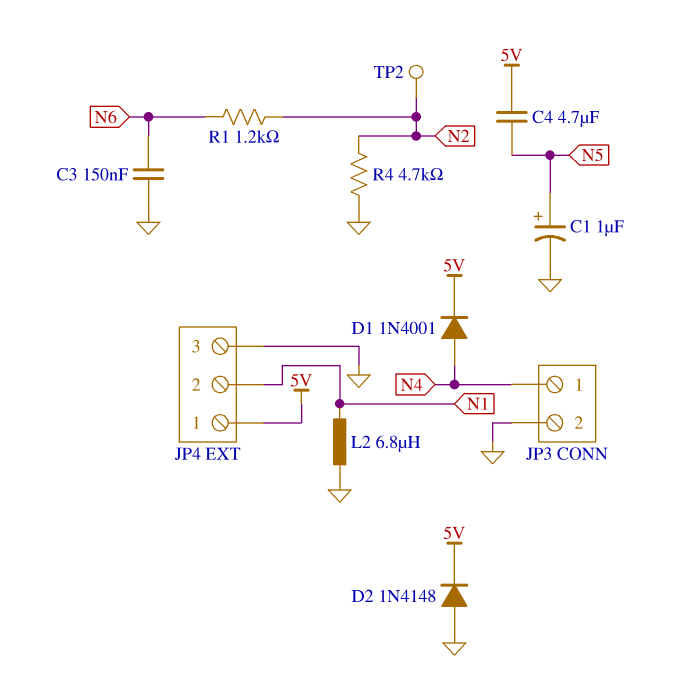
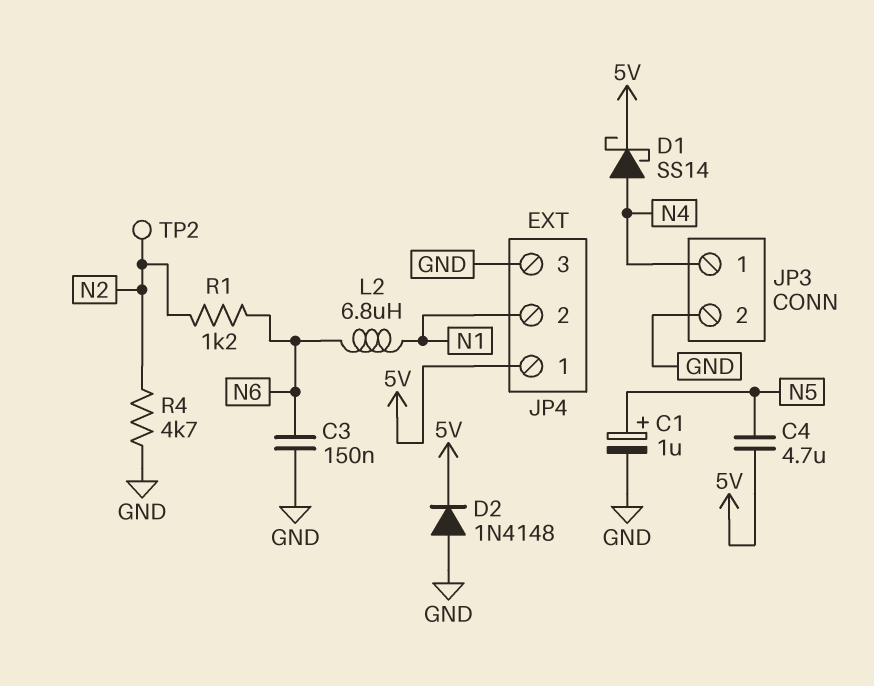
D1: diode 1N4001 (A N4, K 5V) -> schottky SS14 (A N4, K 5V)
L2: 6.8uH (GND, N1) -> 6.8uH (N1, N6)

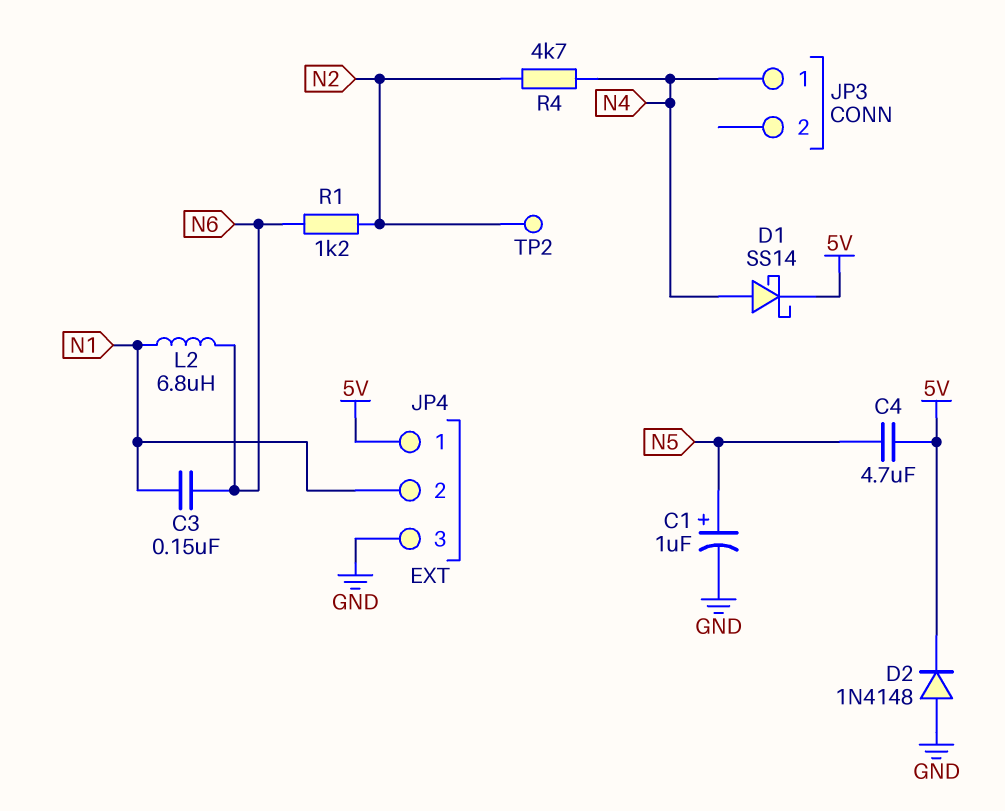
C3: 150nF (GND, N6) -> 150nF (N1, N6)
JP3 pin 2: GND -> none
R4: 4.7k (GND, N2) -> 4.7k (N2, N4)

